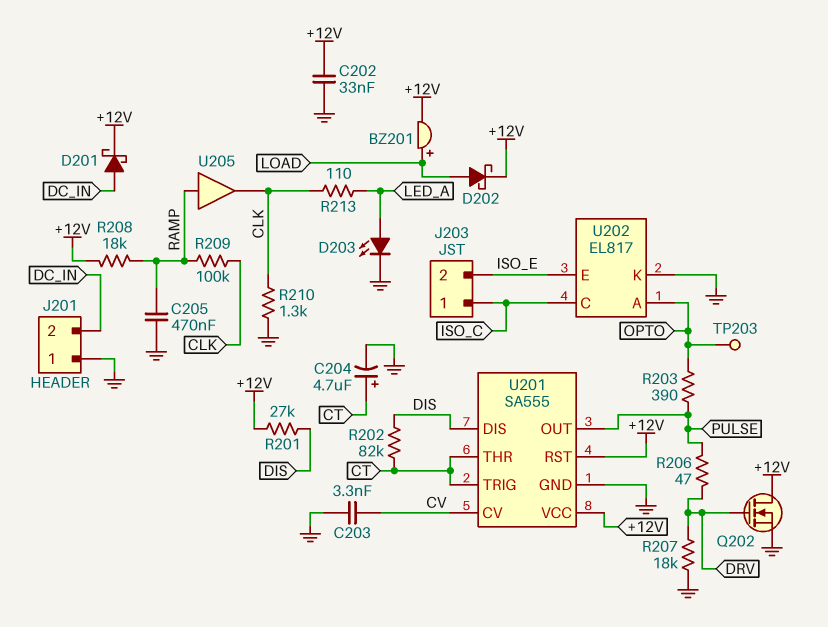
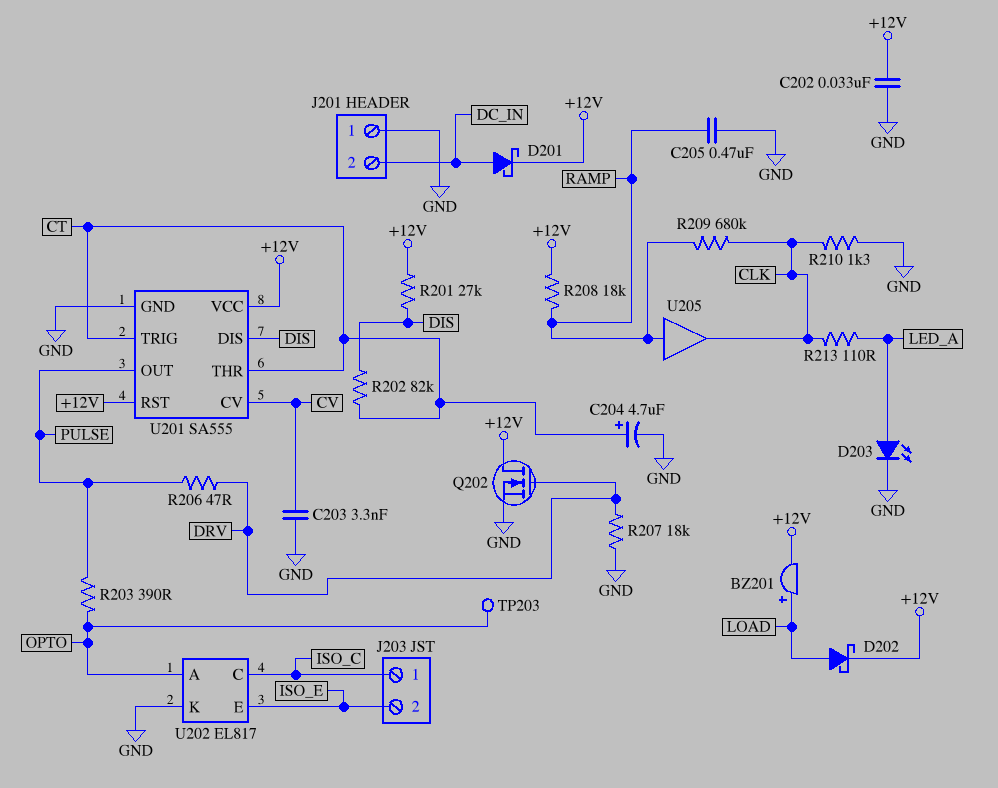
R209: 100k (CLK, RAMP) -> 680k (CLK, RAMP)

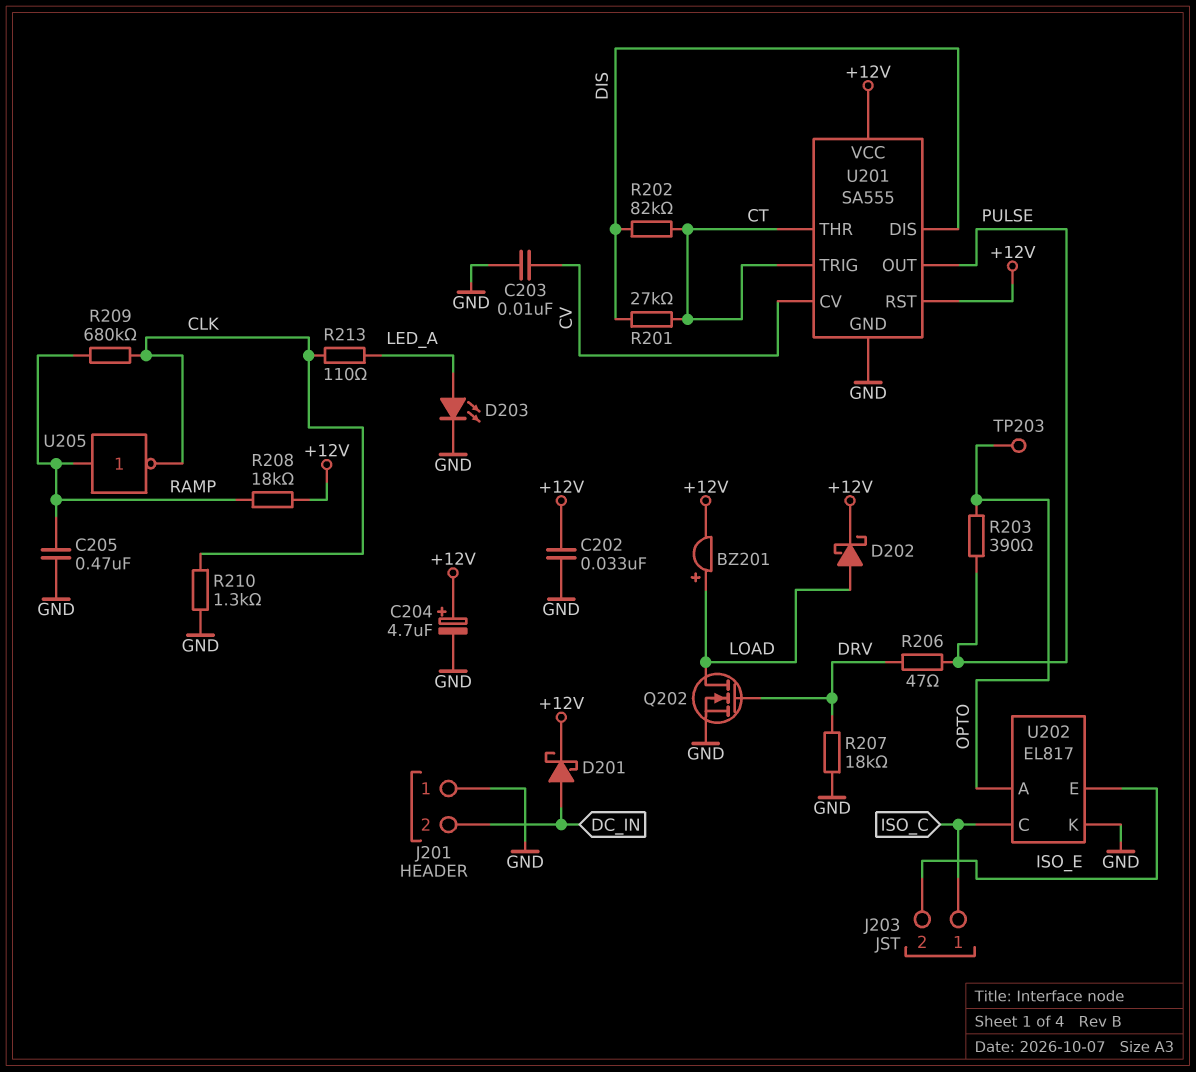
C203: 3.3nF (CV, GND) -> 10nF (CV, GND)
C204: 4.7uF (plus CT, minus GND) -> 4.7uF (plus +12V, minus GND)
Q202: NMOS (G DRV, D +12V, S GND) -> NMOS (G DRV, D LOAD, S GND)
R201: 27k (+12V, DIS) -> 27k (CT, DIS)
U205: buffer (in RAMP, out CLK) -> NOT (in RAMP, out CLK)

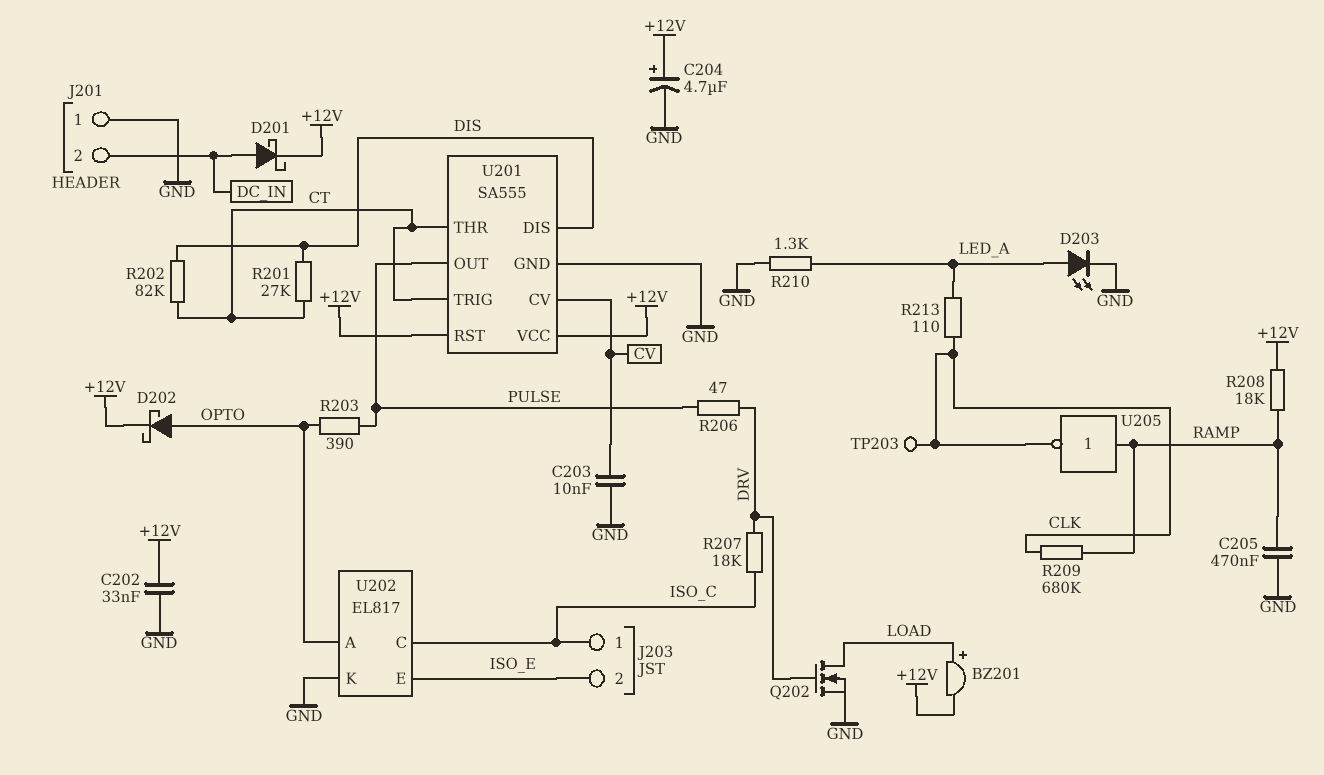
D202: schottky (A LOAD, K +12V) -> schottky (A OPTO, K +12V)
R207: 18k (DRV, GND) -> 18k (DRV, ISO_C)
R210: 1.3k (CLK, GND) -> 1.3k (GND, LED_A)
TP203: test point (OPTO) -> test point (CLK)

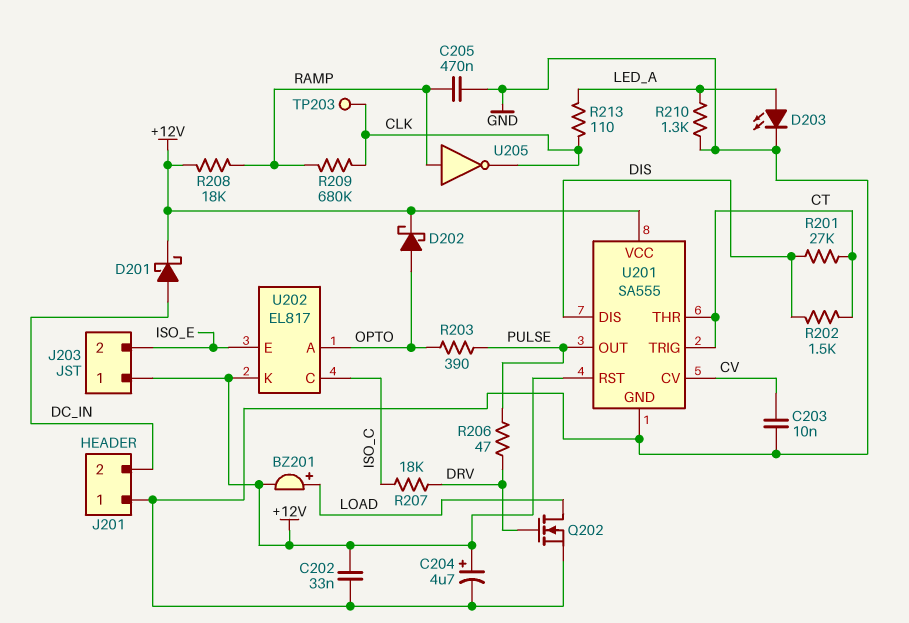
J203 pin 1: ISO_C -> +12V
R202: 82k (CT, DIS) -> 1.5k (CT, DIS)
U202 pin K: GND -> +12V

